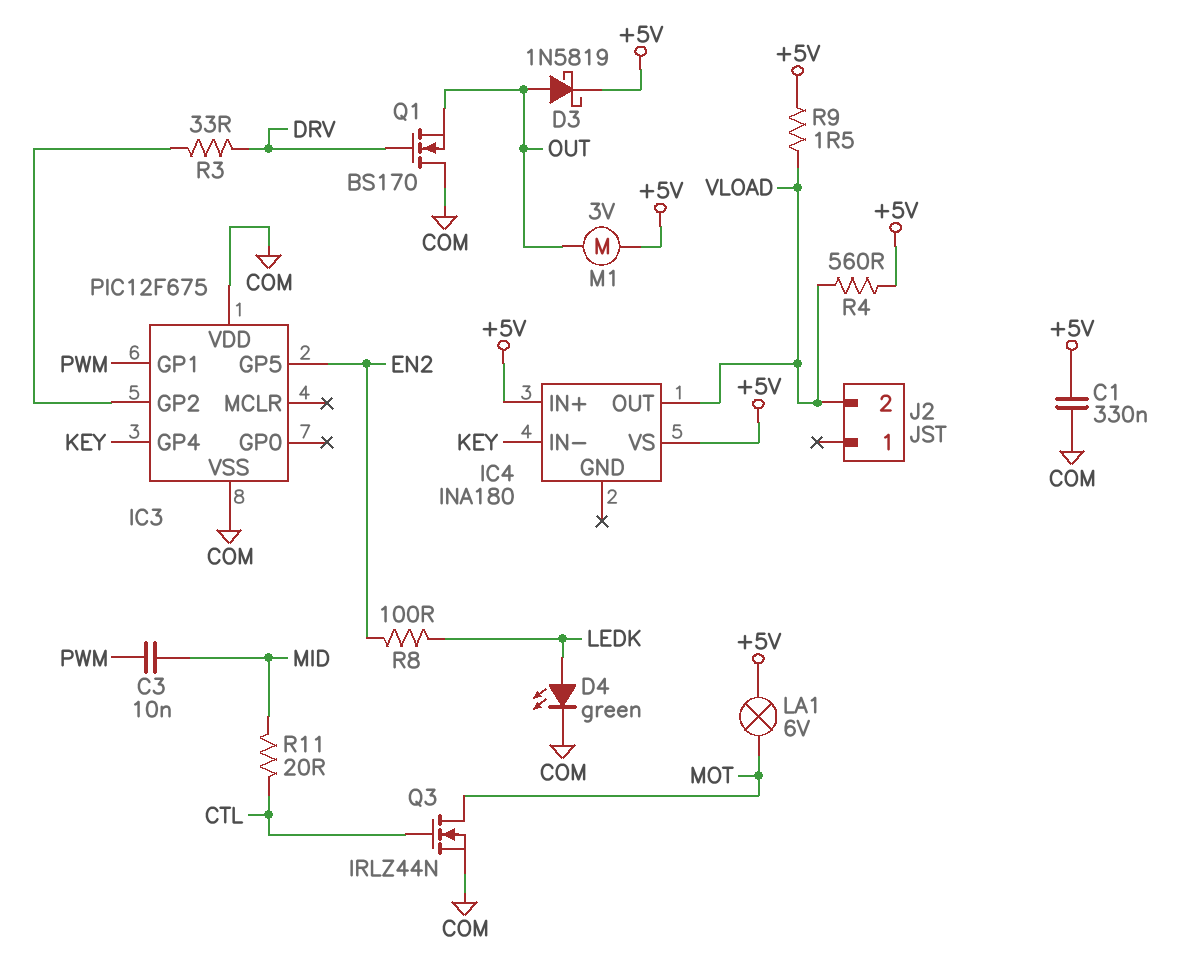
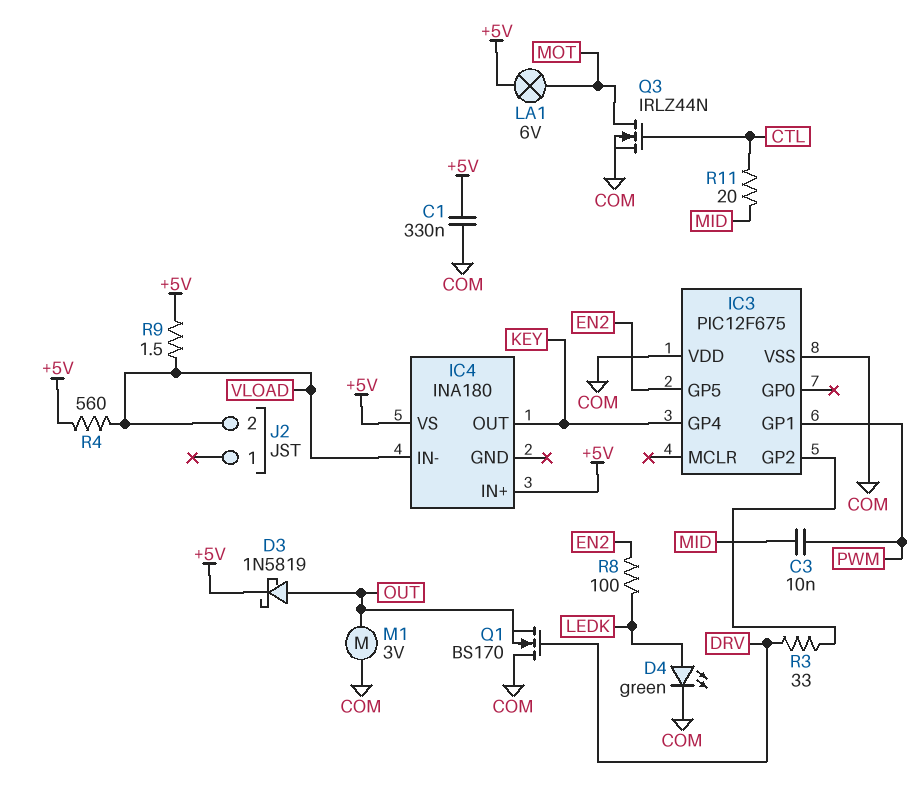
IC4 pin IN-: KEY -> VLOAD
IC4 pin OUT: VLOAD -> KEY
M1: motor 3V (+5V, OUT) -> motor 3V (COM, OUT)

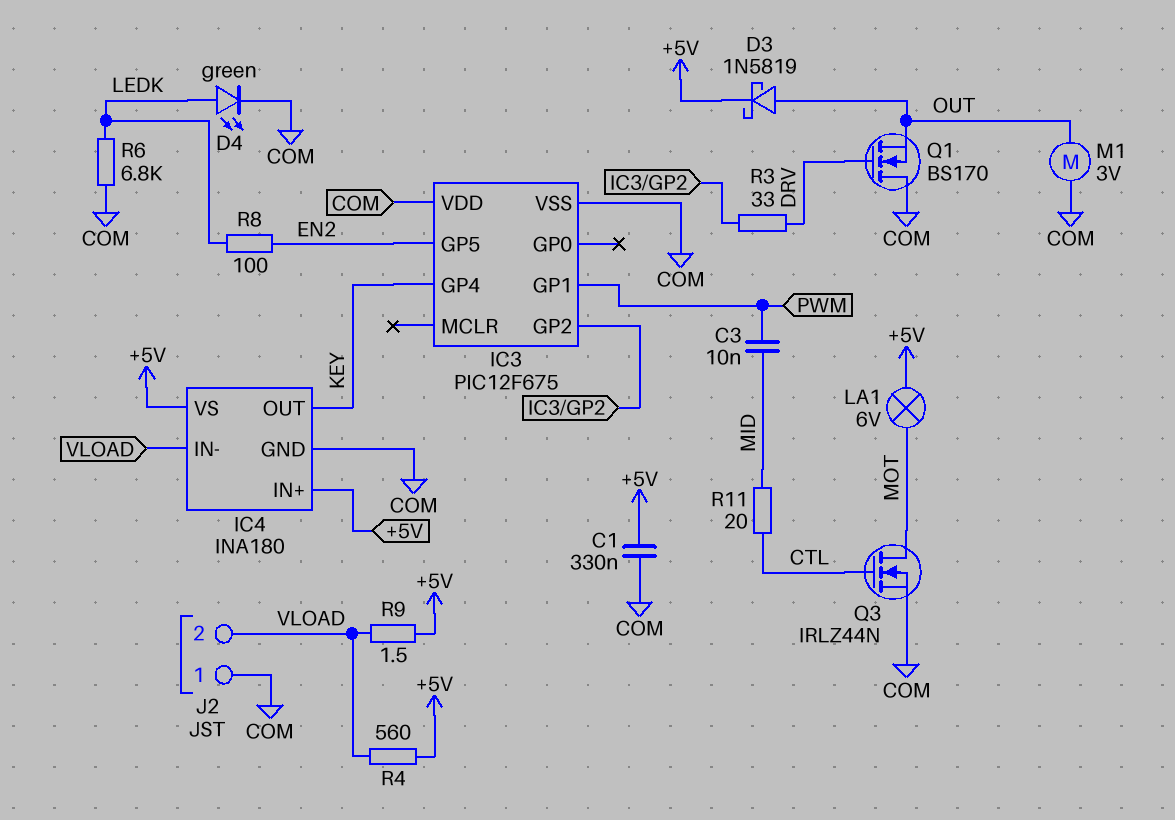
IC4 pin GND: none -> COM
J2 pin 1: none -> COM
R6: none -> 6.8k (COM, LEDK)

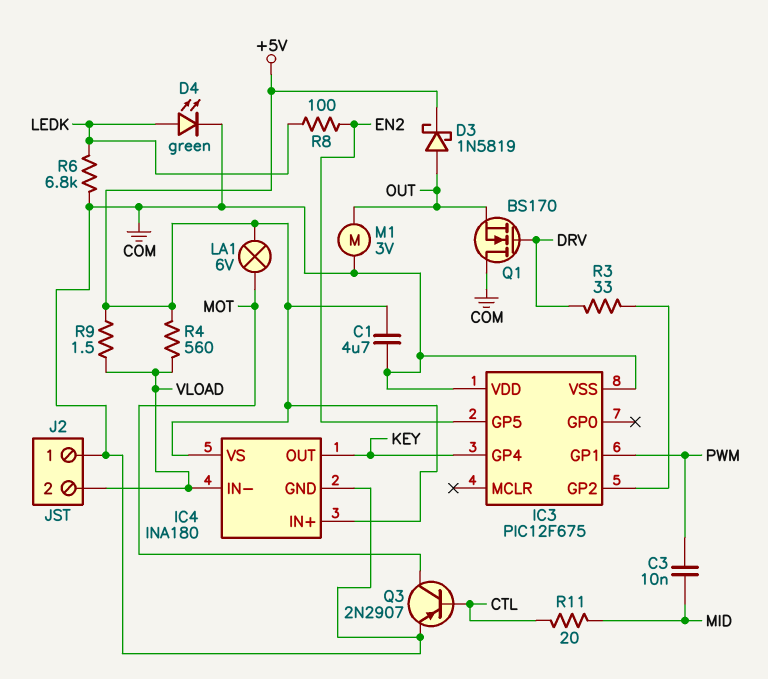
C1: 330nF (+5V, COM) -> 4.7uF (+5V, COM)
Q3: NMOS IRLZ44N (G CTL, D MOT, S COM) -> PNP 2N2907 (B CTL, C MOT, E COM)

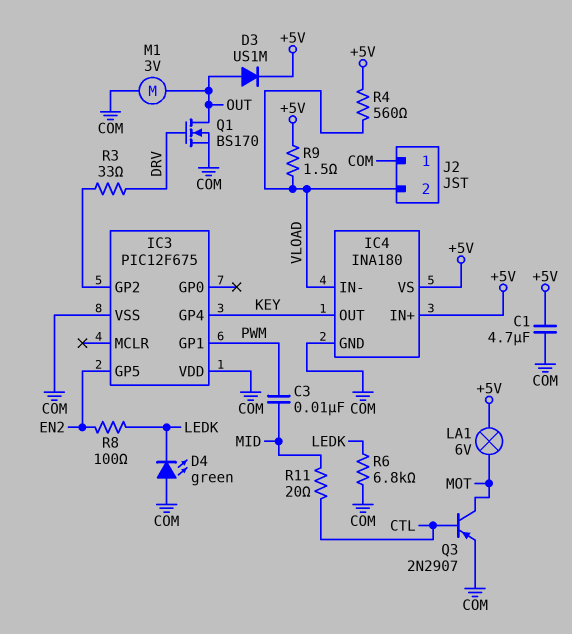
D3: schottky 1N5819 (A OUT, K +5V) -> diode US1M (A OUT, K +5V)
D4: LED green (A LEDK, K COM) -> LED green (A COM, K LEDK)
Q1: NMOS BS170 (G DRV, D COM, S OUT) -> NMOS BS170 (G DRV, D OUT, S COM)

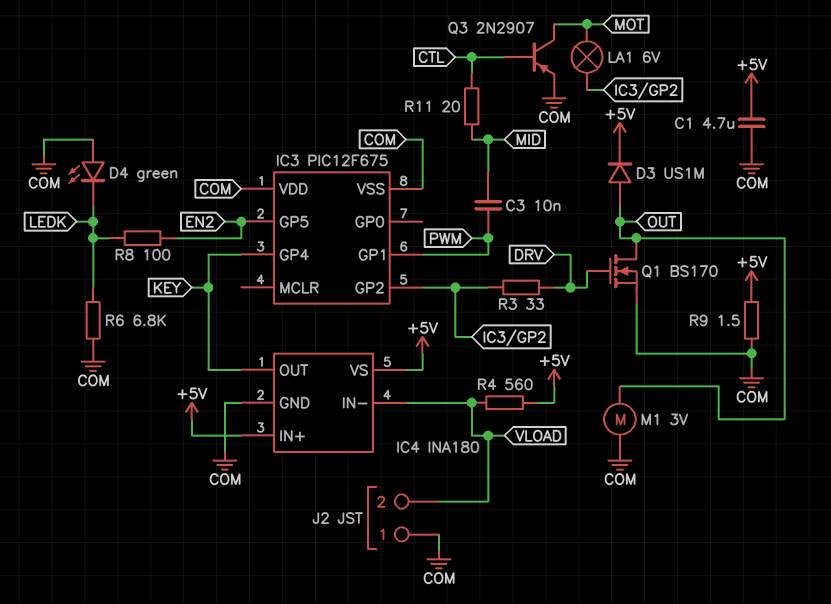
LA1: lamp 6V (+5V, MOT) -> lamp 6V (IC3/GP2, MOT)
R9: 1.5 (+5V, VLOAD) -> 1.5 (+5V, COM)

